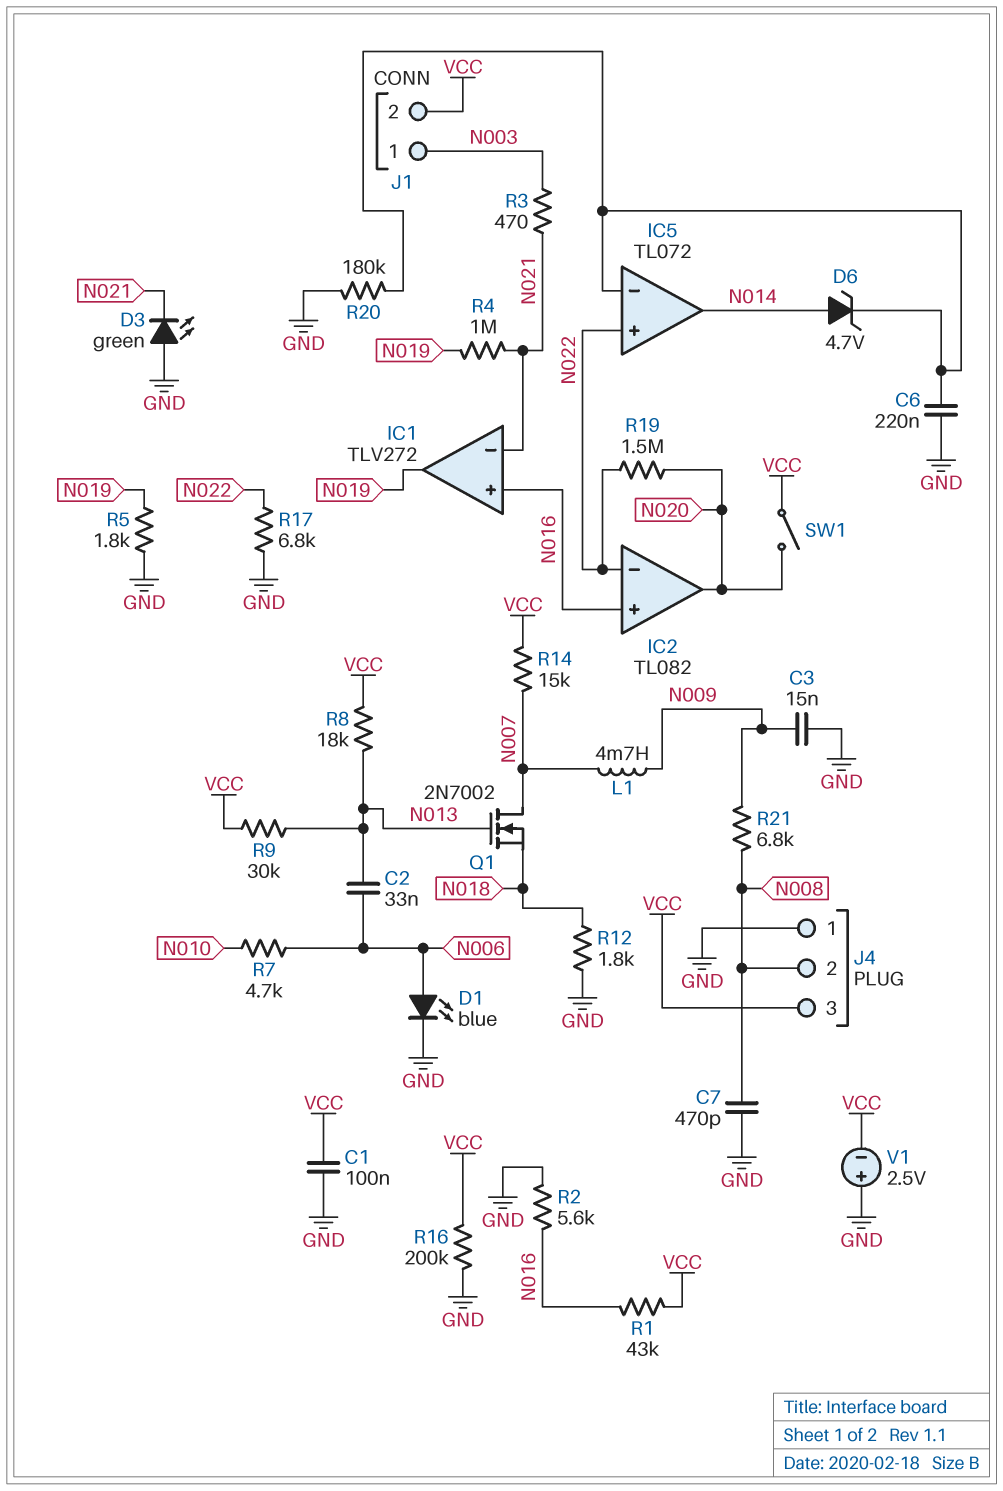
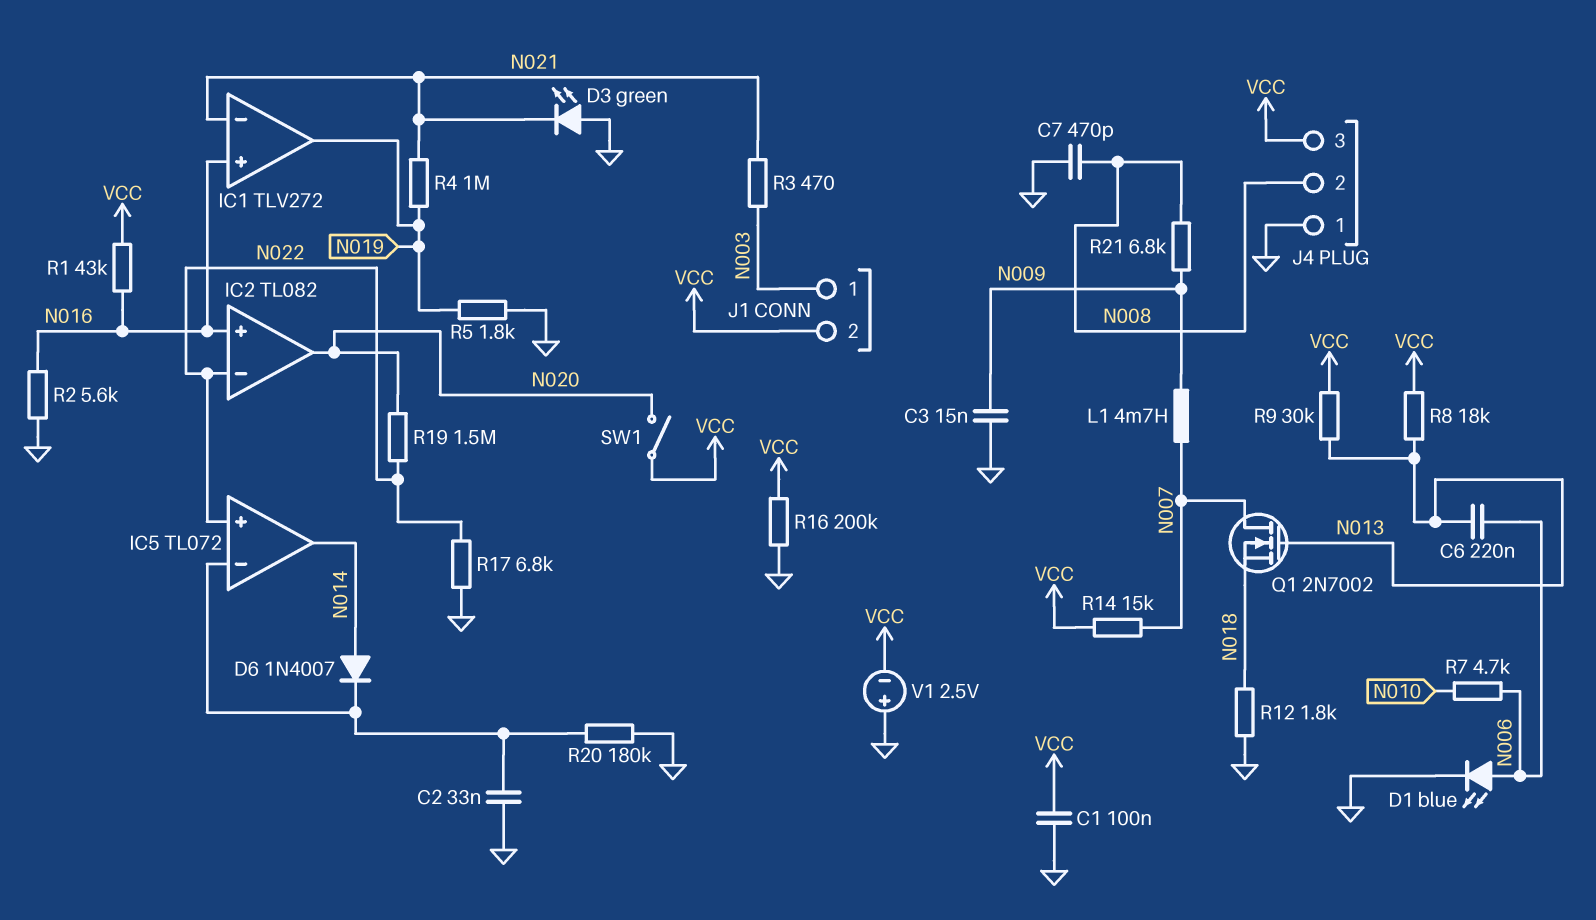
C2: 33nF (N006, N013) -> 33nF (GND, IC5/in-)
C6: 220nF (GND, IC5/in-) -> 220nF (N006, N013)
D6: zener 4.7V (A N014, K IC5/in-) -> diode 1N4007 (A N014, K IC5/in-)

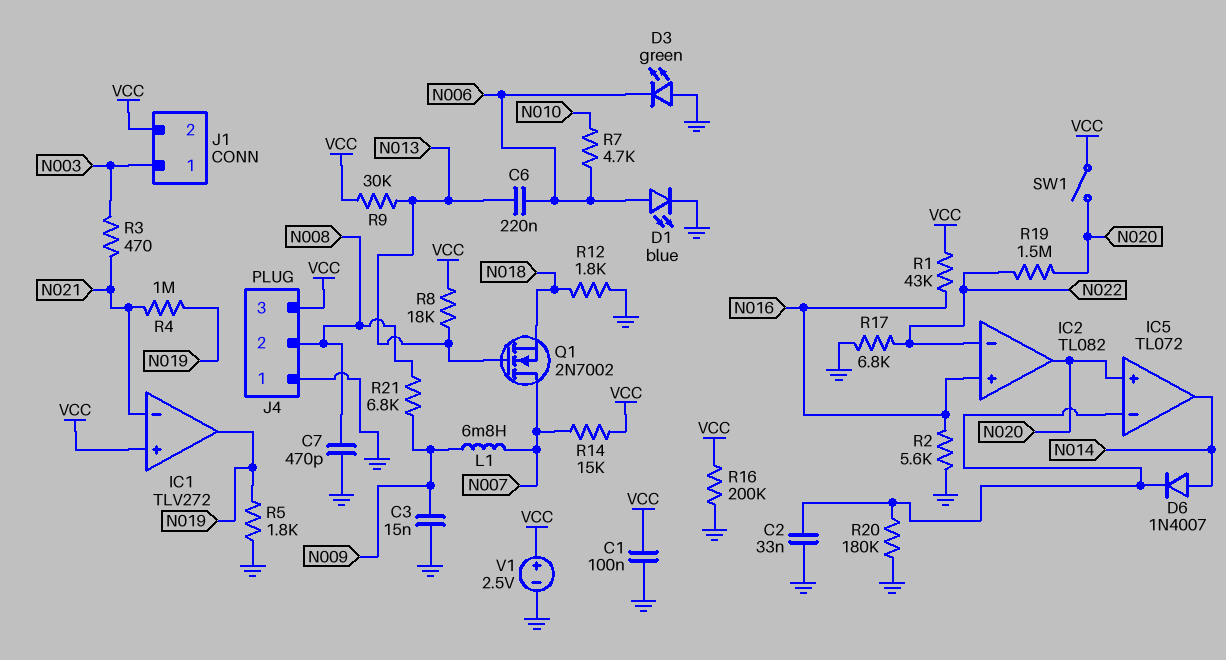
D3: LED green (A GND, K N021) -> LED green (A GND, K N006)
IC1 pin in+: N016 -> VCC
IC5 pin in+: N022 -> N020
L1: 4.7mH (N007, N009) -> 6.8mH (N007, N009)
V1: 2.5V (plus GND, minus VCC) -> 2.5V (plus VCC, minus GND)

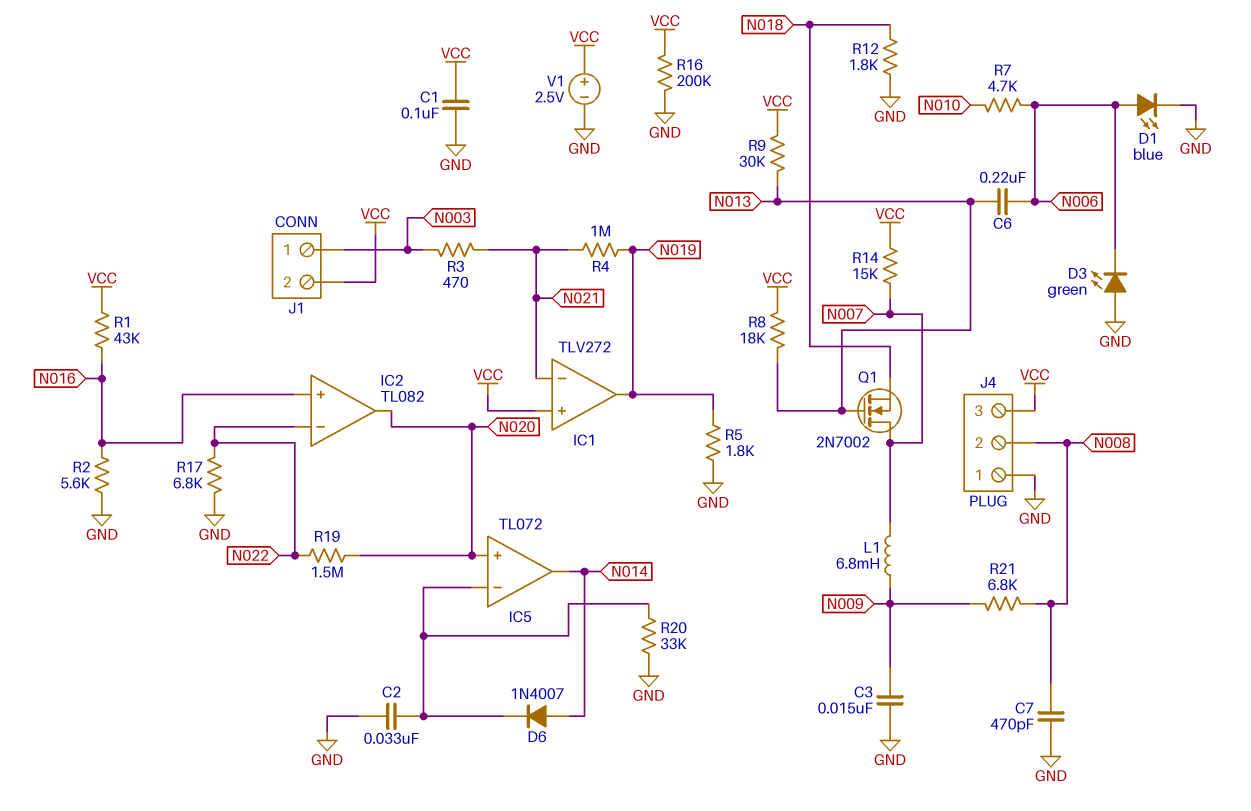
R20: 180k (GND, IC5/in-) -> 33k (GND, IC5/in-)
SW1: switch (N020, VCC) -> none

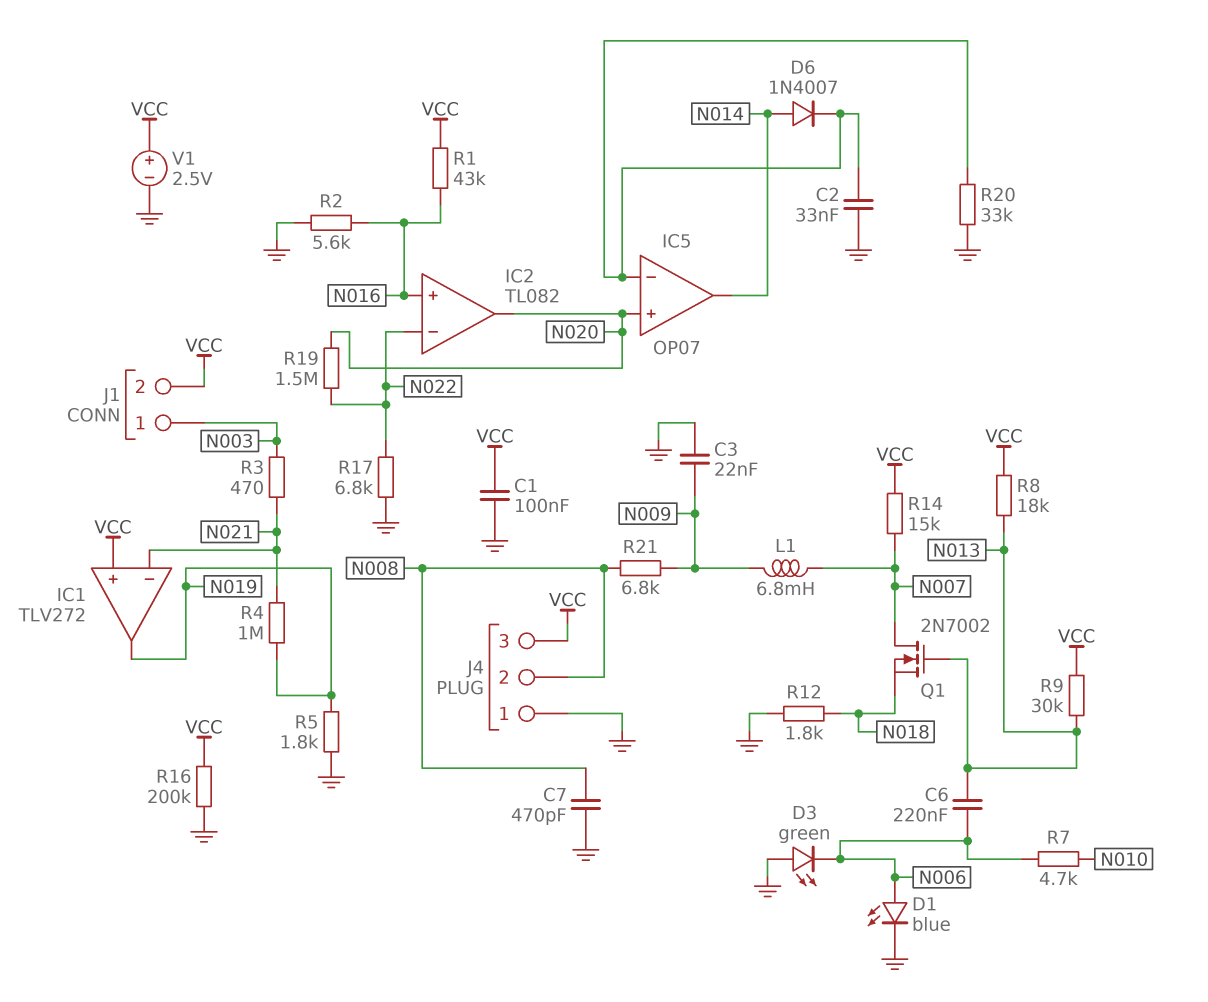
C3: 15nF (GND, N009) -> 22nF (GND, N009)
IC5: TL072 -> OP07

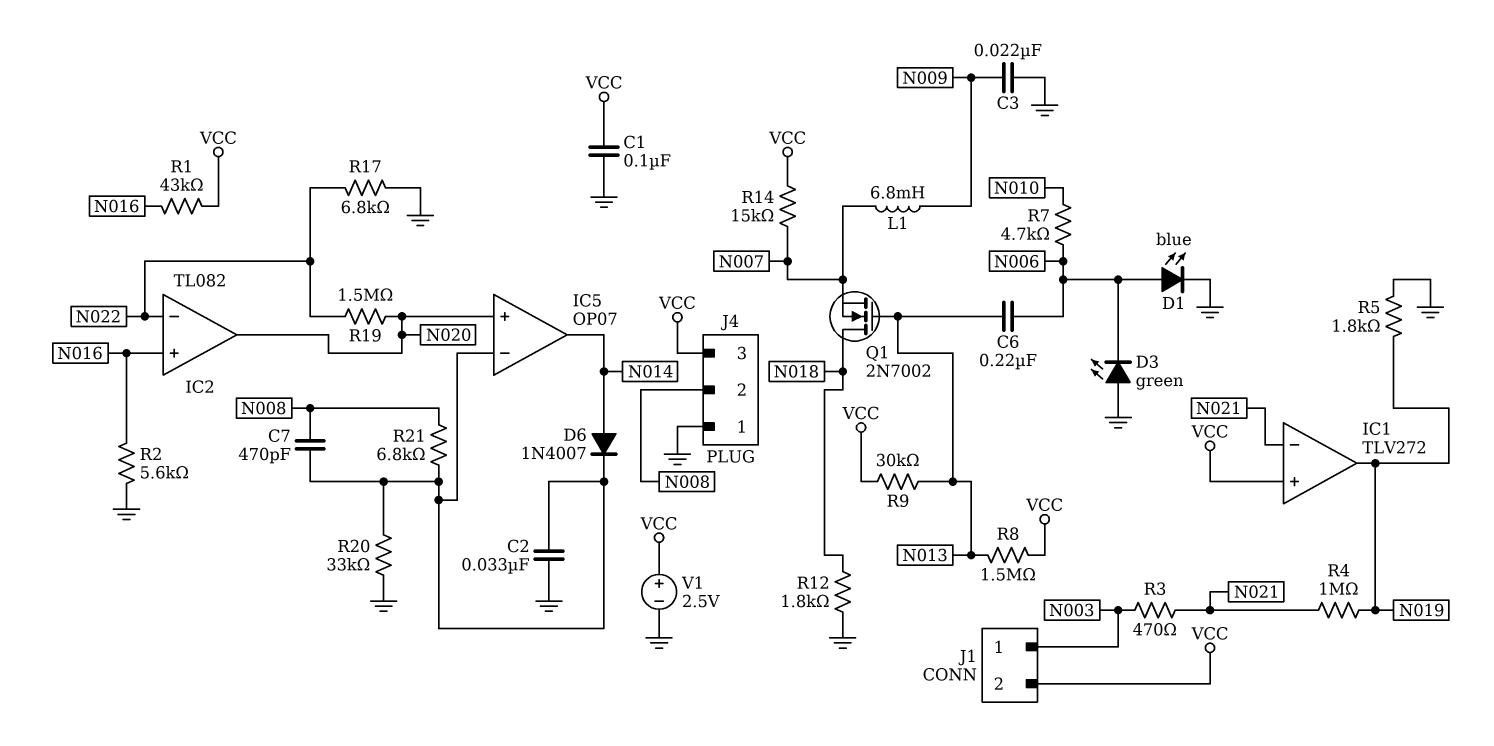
C7: 470pF (GND, N008) -> 470pF (IC5/in-, N008)
Q1: NMOS 2N7002 (G N013, D N007, S N018) -> NMOS 2N7002 (G N013, D N018, S N007)
R8: 18k (N013, VCC) -> 1.5M (N013, VCC)
R16: 200k (GND, VCC) -> none
R21: 6.8k (N008, N009) -> 6.8k (IC5/in-, N008)

